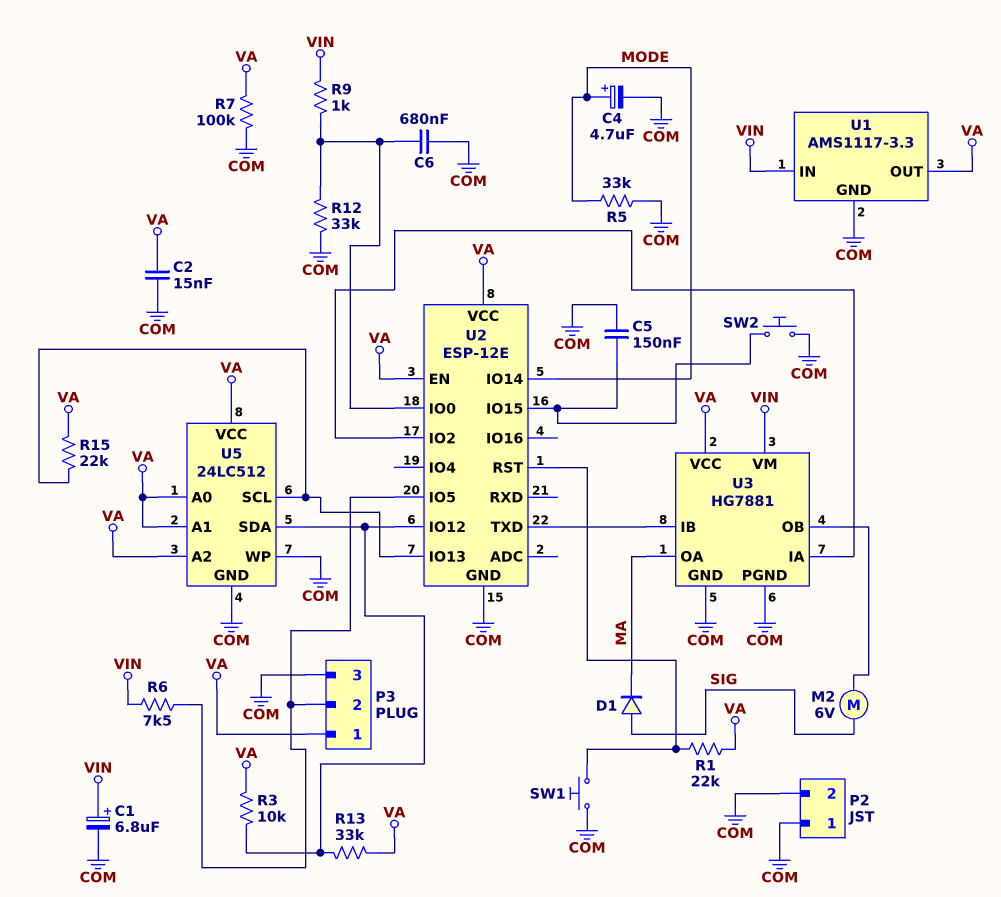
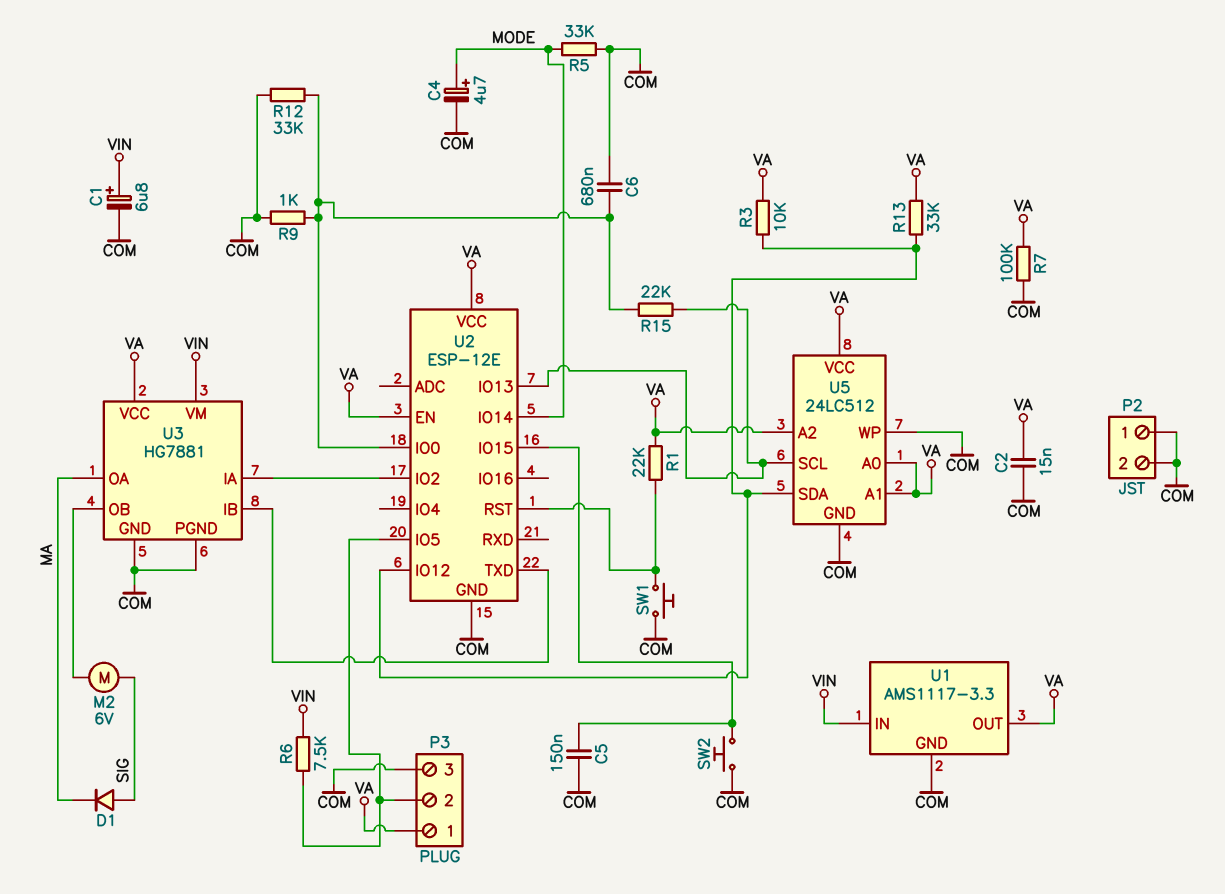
R9: 1k (U2/IO0, VIN) -> 1k (COM, U2/IO0)
R15: 22k (U2/IO13, VA) -> 22k (U2/IO0, U2/IO13)

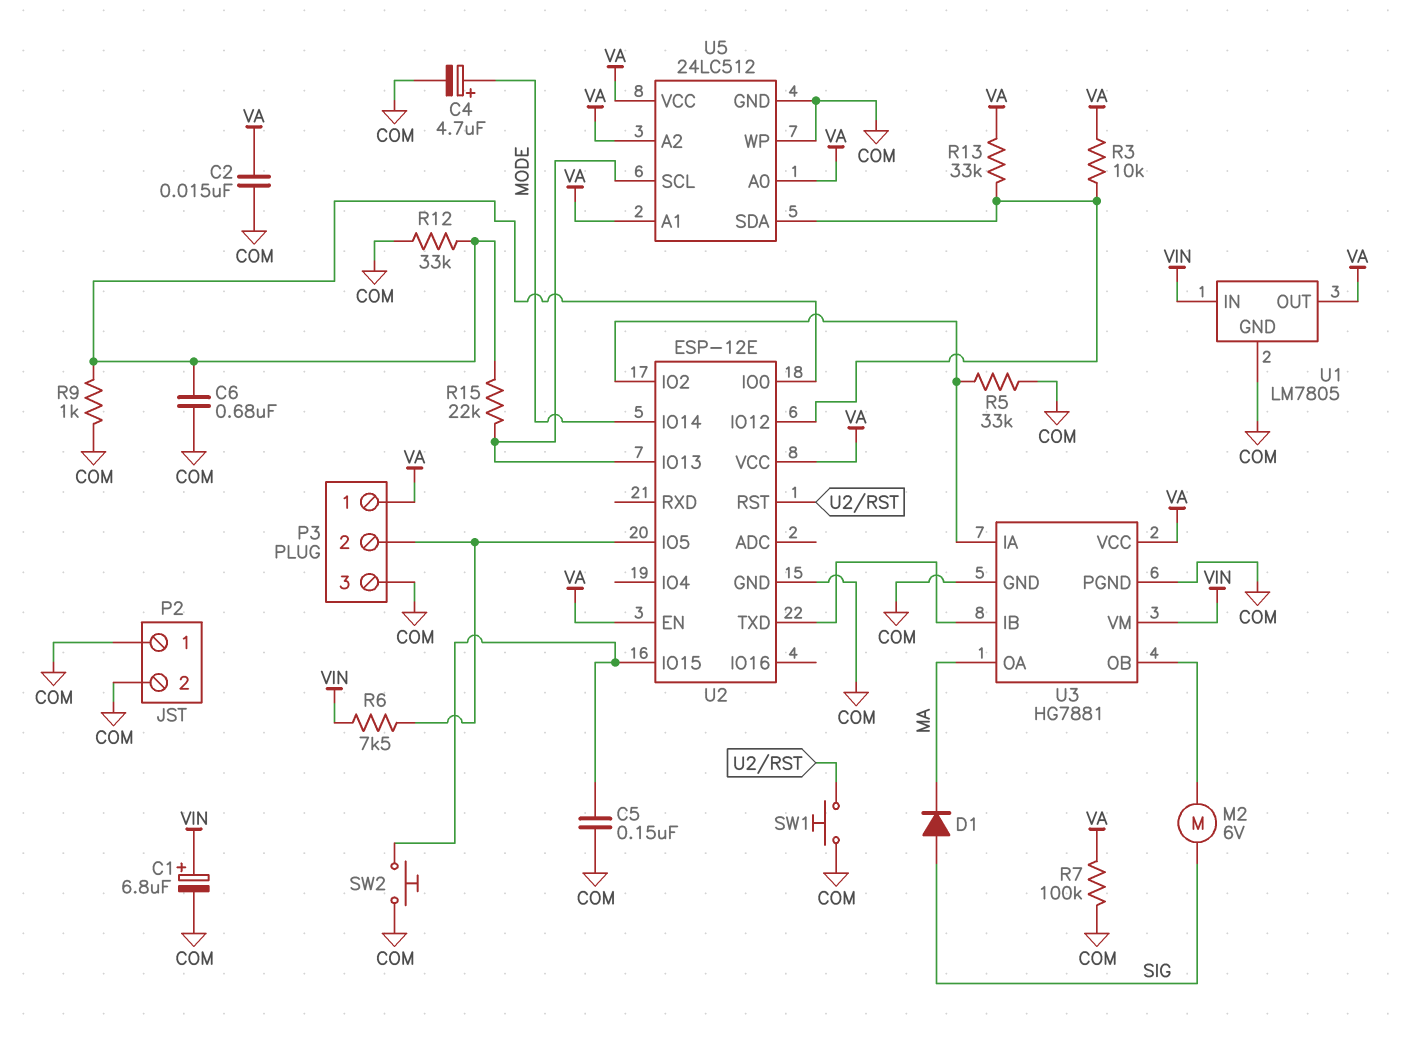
R1: 22k (U2/RST, VA) -> none
R5: 33k (COM, MODE) -> 33k (COM, U2/IO2)
U1: AMS1117-3.3 -> LM7805

